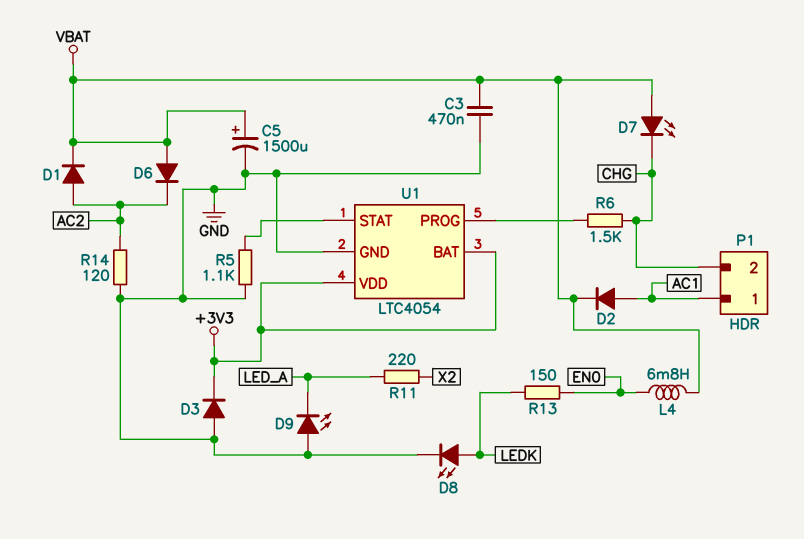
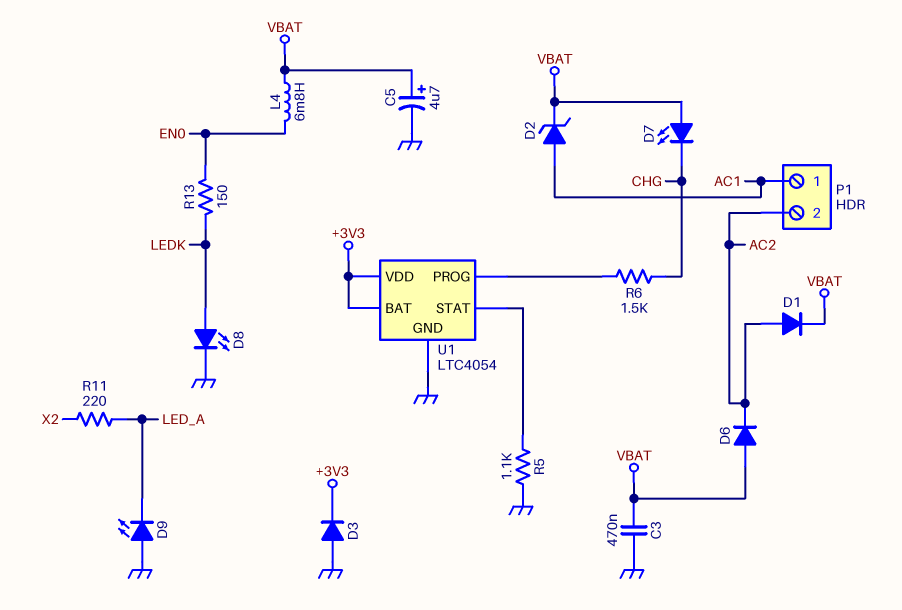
C5: 1500uF (plus VBAT, minus GND) -> 4.7uF (plus VBAT, minus GND)
D2: diode (A AC1, K VBAT) -> zener (A AC1, K VBAT)
P1 pin 2: CHG -> AC2
R14: 120 (AC2, GND) -> none

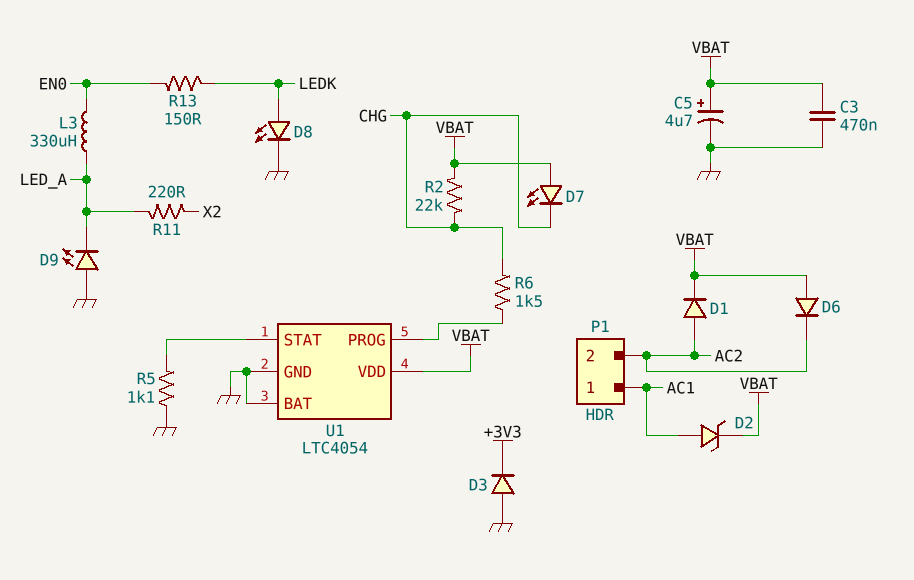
L3: none -> 330uH (EN0, LED_A)
L4: 6.8mH (EN0, VBAT) -> none
R2: none -> 22k (CHG, VBAT)
U1 pin BAT: +3V3 -> GND
U1 pin VDD: +3V3 -> VBAT

